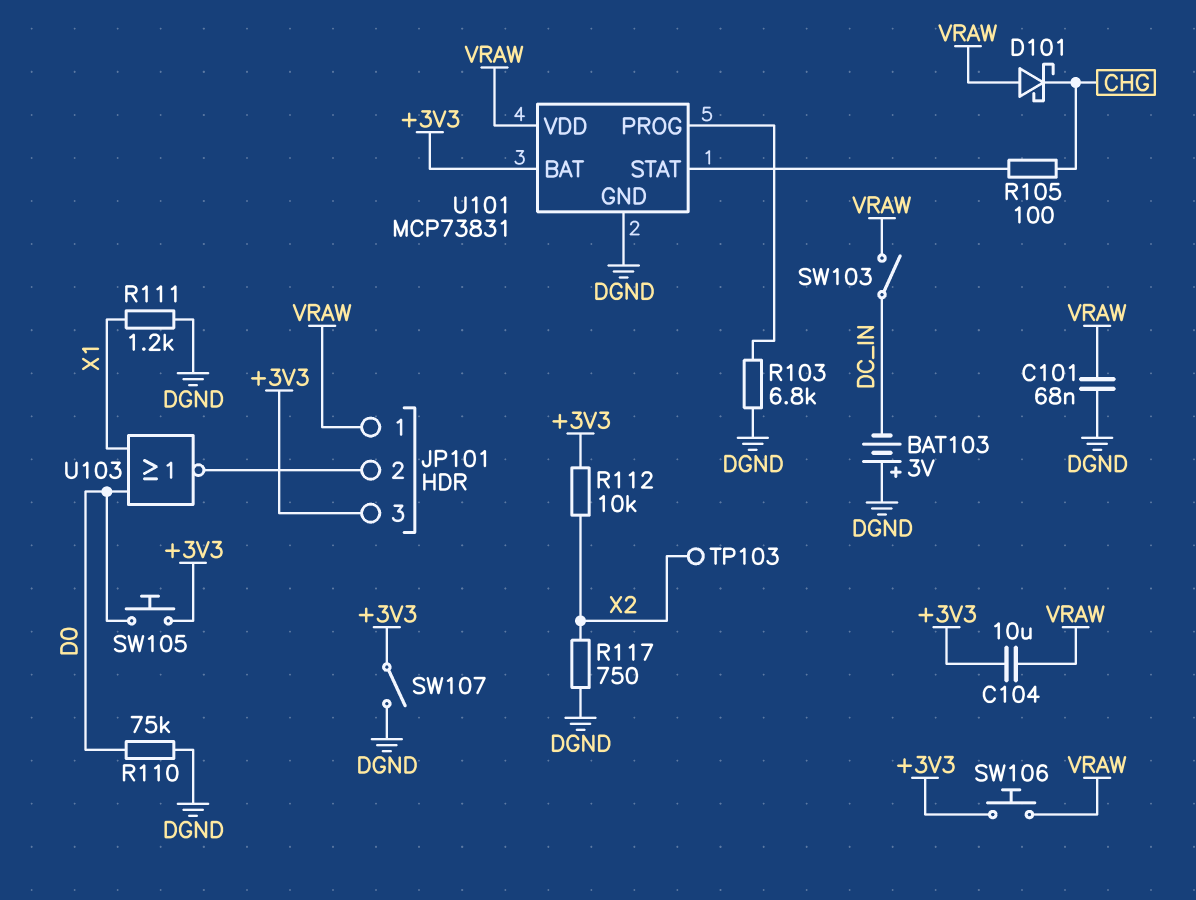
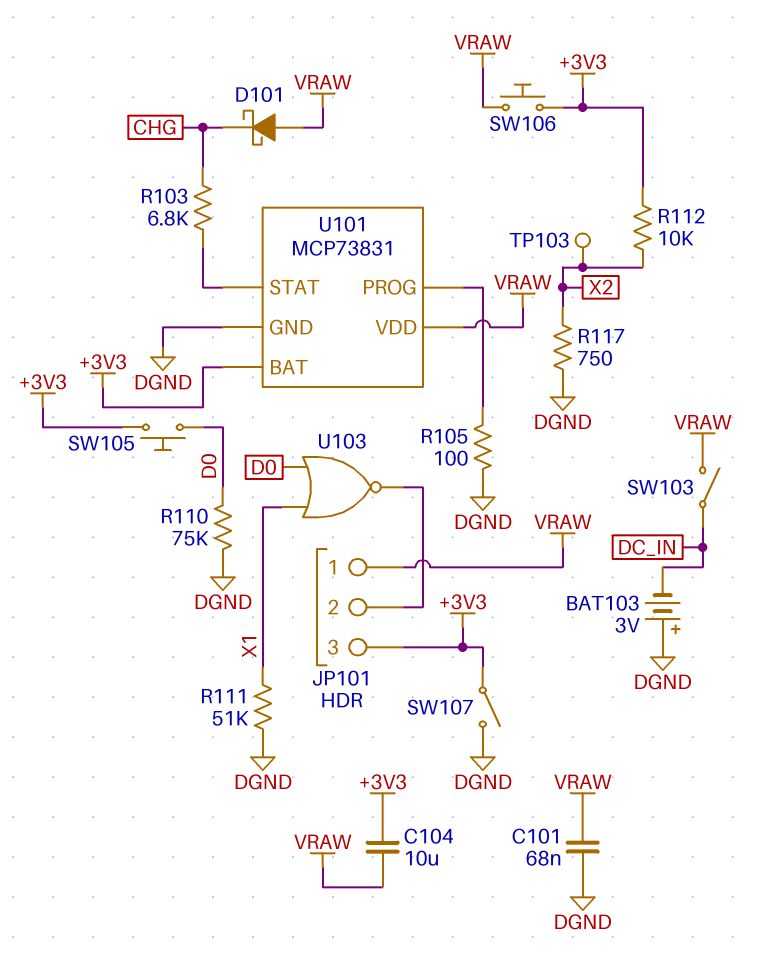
R103: 6.8k (DGND, U101/PROG) -> 6.8k (CHG, U101/STAT)
R105: 100 (CHG, U101/STAT) -> 100 (DGND, U101/PROG)
R111: 1.2k (DGND, X1) -> 51k (DGND, X1)

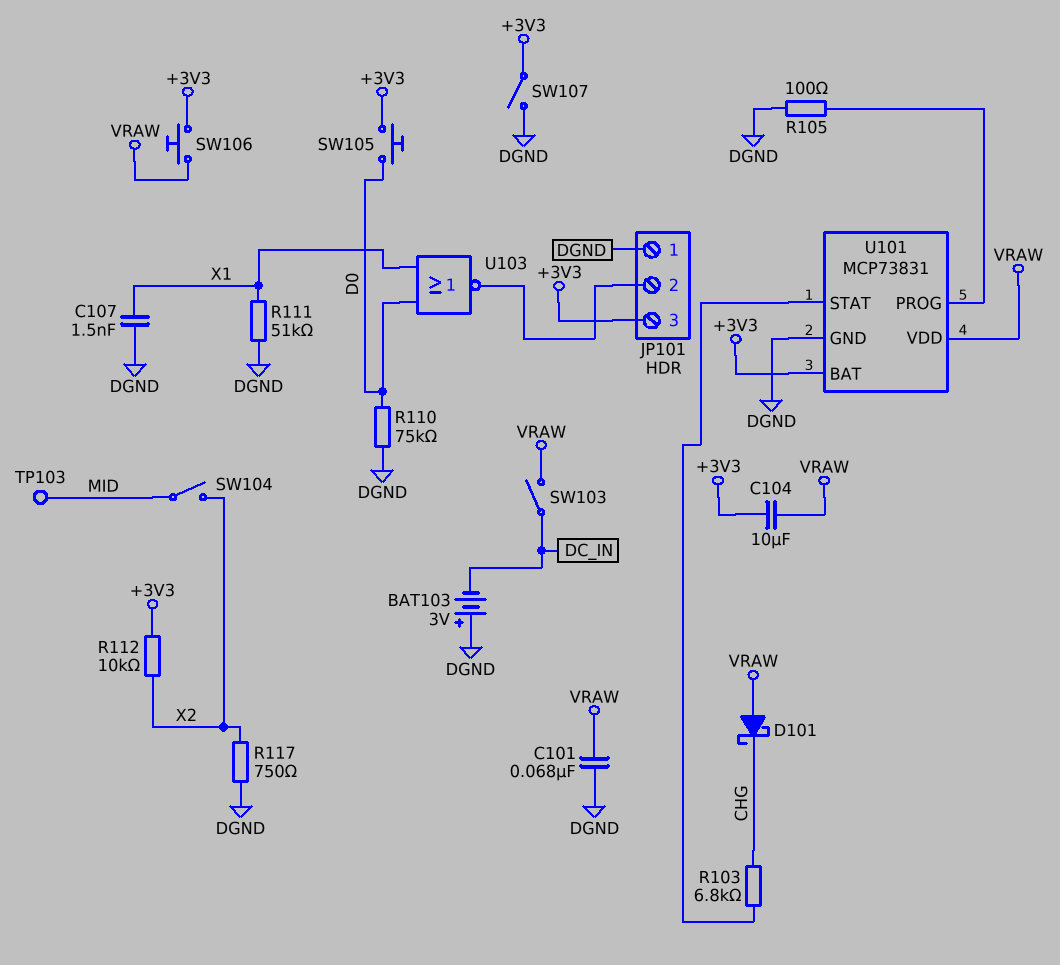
C107: none -> 1.5nF (DGND, X1)
JP101 pin 1: VRAW -> DGND
SW104: none -> switch (MID, X2)
TP103: test point (X2) -> test point (MID)

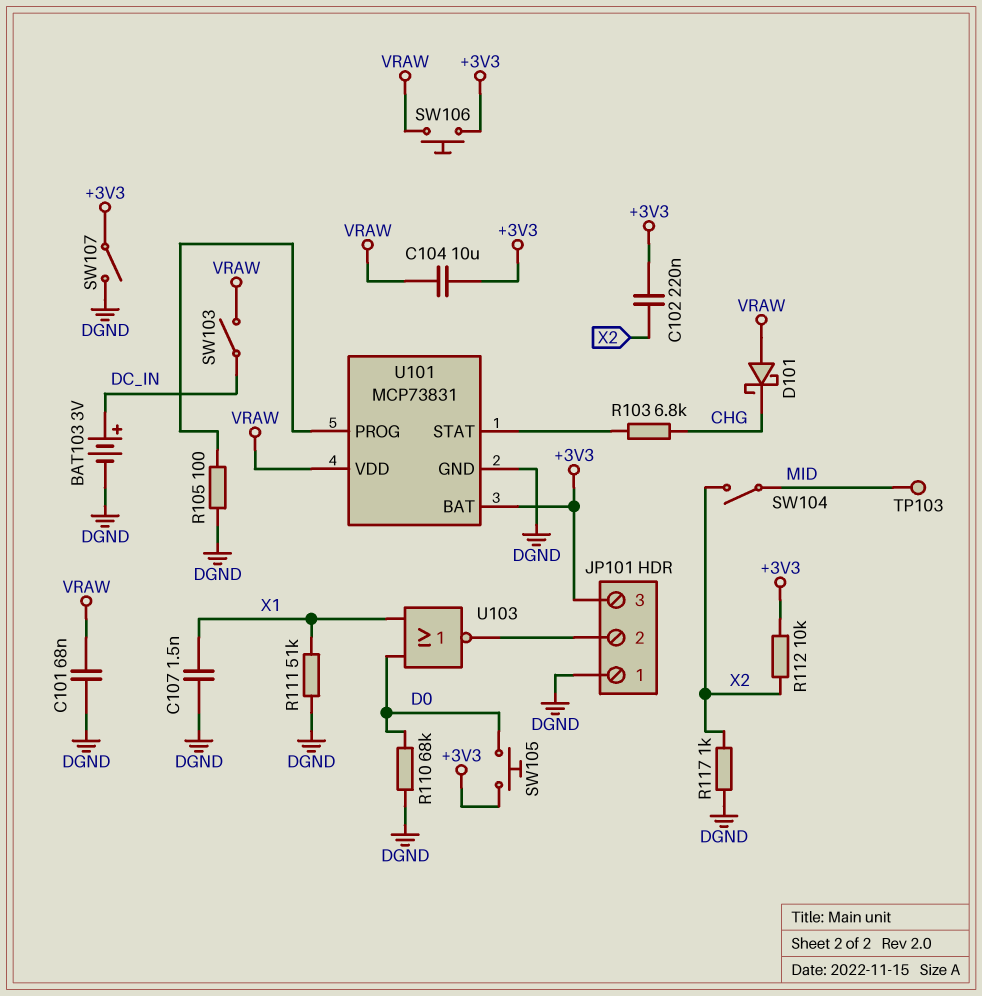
BAT103: 3V (plus DGND, minus DC_IN) -> 3V (plus DC_IN, minus DGND)
C102: none -> 220nF (+3V3, X2)
R110: 75k (D0, DGND) -> 68k (D0, DGND)
R117: 750 (DGND, X2) -> 1k (DGND, X2)

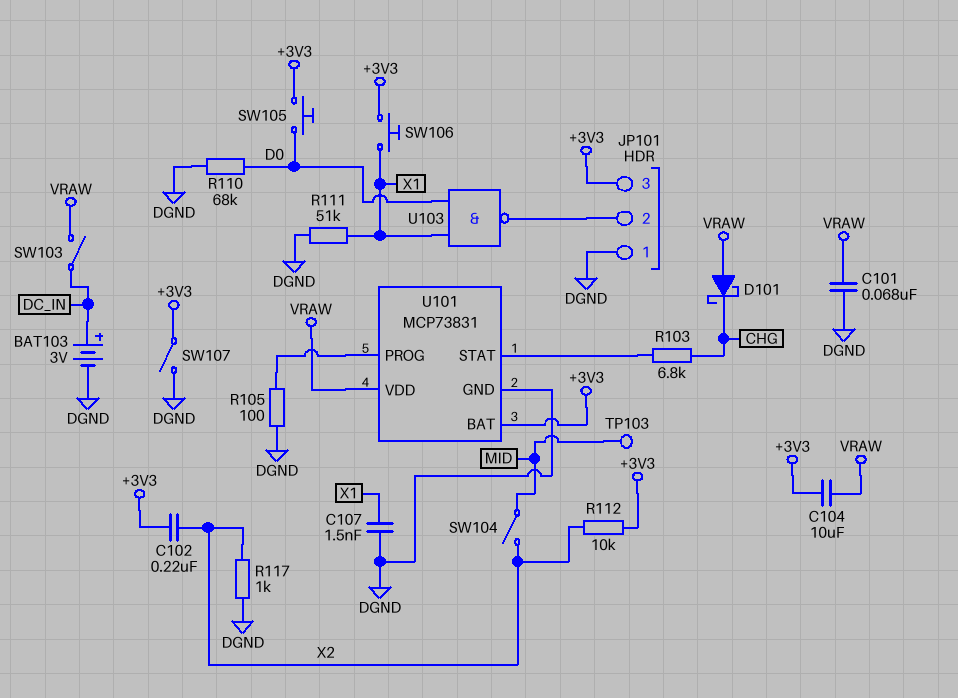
SW106: button (+3V3, VRAW) -> button (+3V3, X1)
U103: NOR (in D0, in X1, out JP101/2) -> NAND (in D0, in X1, out JP101/2)

